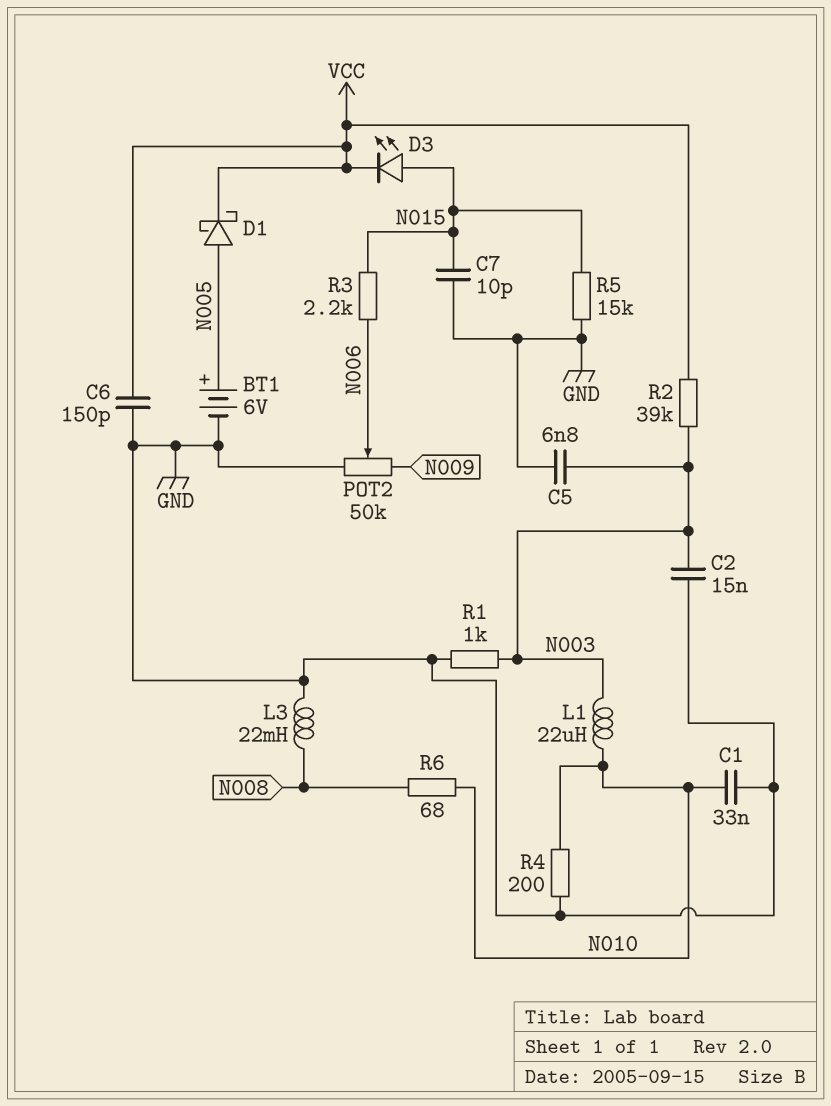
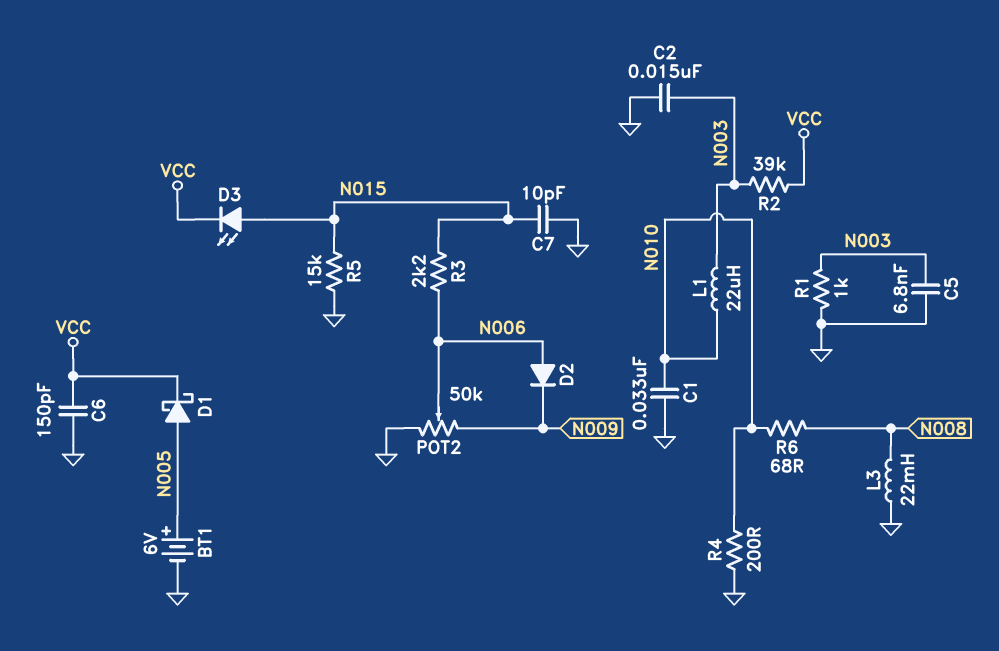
D2: none -> diode (A N006, K N009)

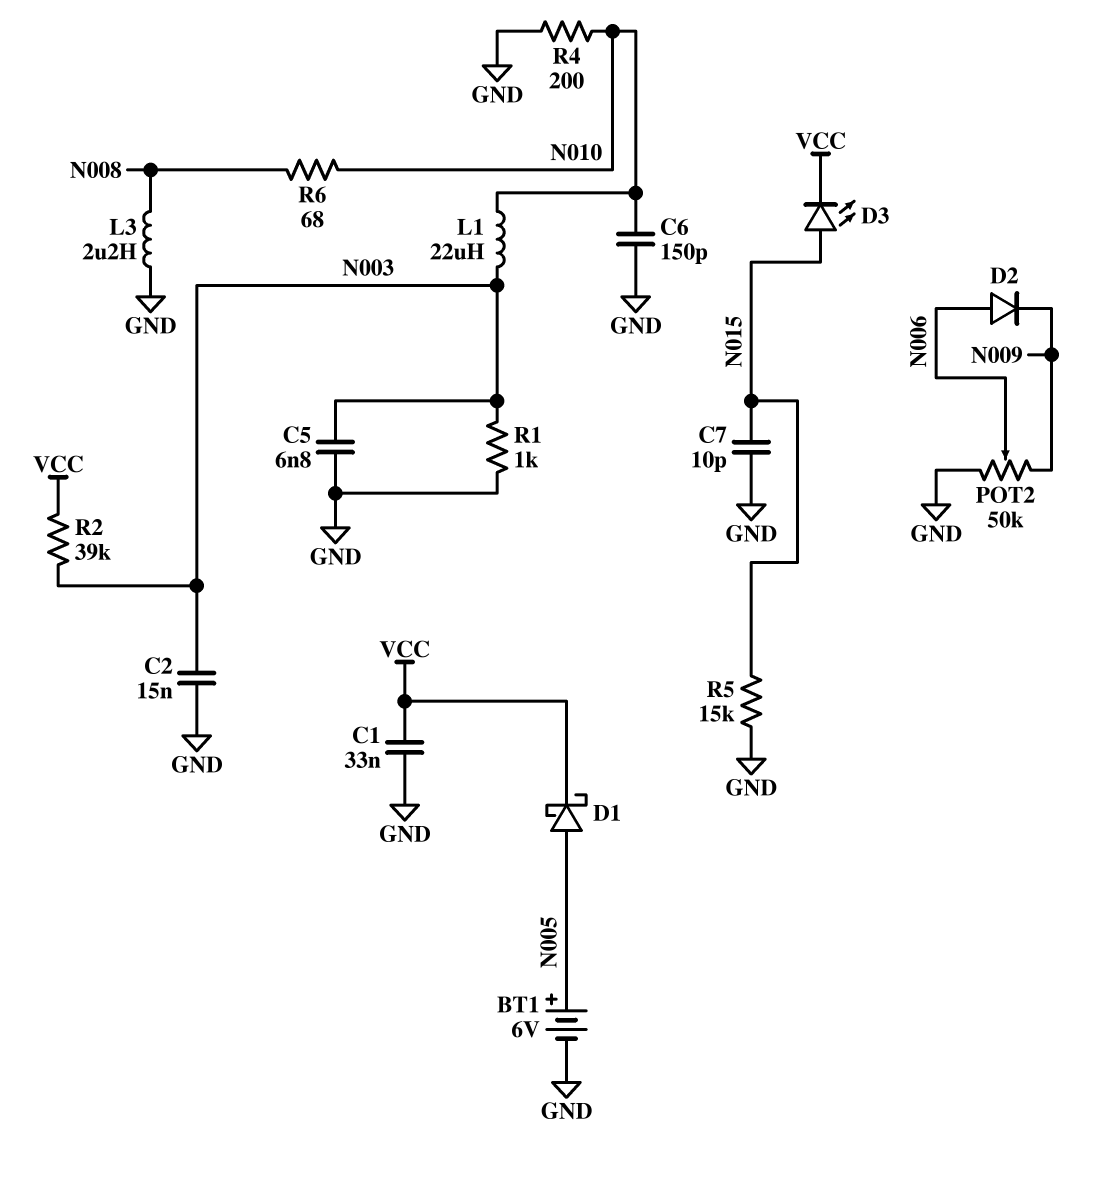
C1: 33nF (GND, N010) -> 33nF (GND, VCC)
C6: 150pF (GND, VCC) -> 150pF (GND, N010)
L3: 22mH (GND, N008) -> 2.2uH (GND, N008)
R3: 2.2k (N006, N015) -> none

